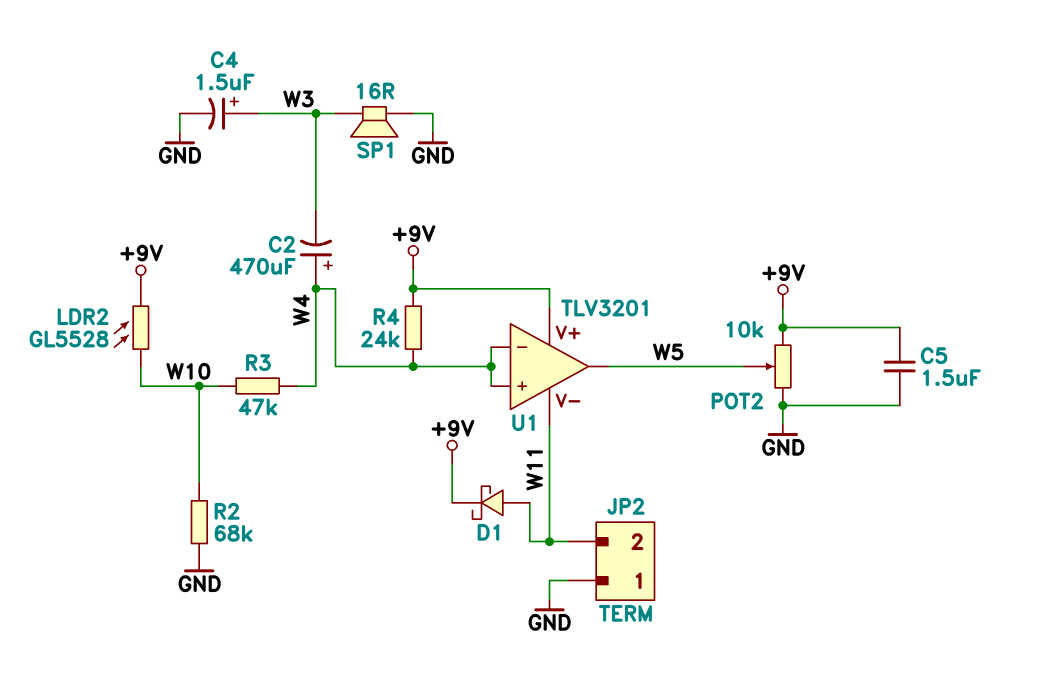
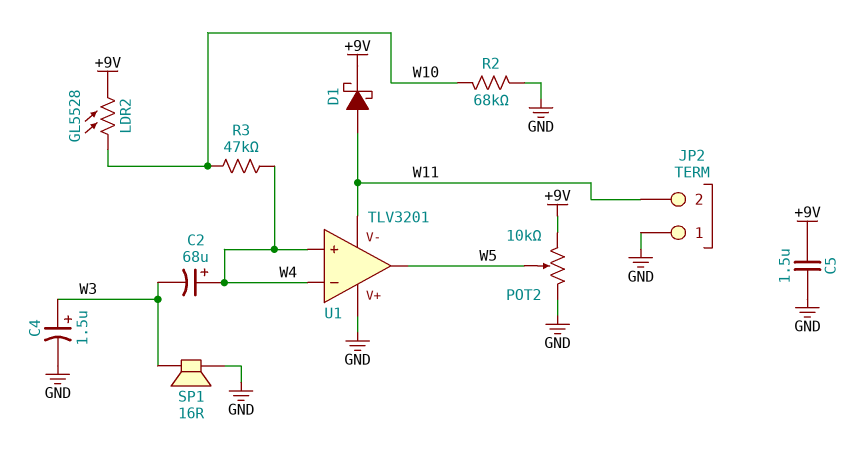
C2: 470uF (plus W4, minus W3) -> 68uF (plus W4, minus W3)
R4: 24k (+9V, W4) -> none
U1 pin V+: +9V -> GND

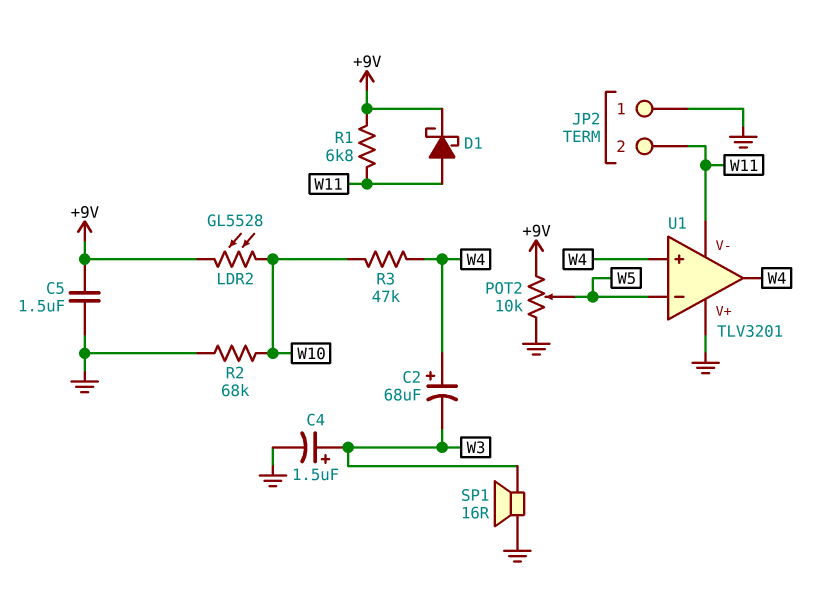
R1: none -> 6.8k (+9V, W11)
U1 pin in-: W4 -> W5
U1 pin out: W5 -> W4

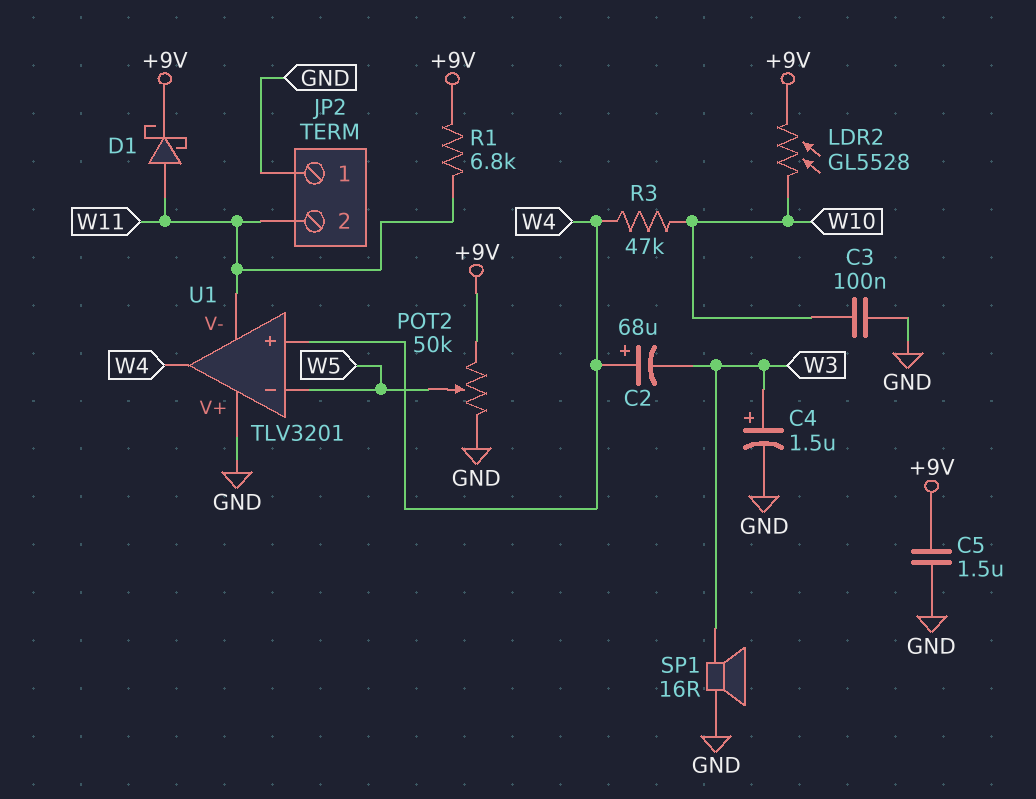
C3: none -> 100nF (GND, W10)
POT2: 10k (+9V, GND, wiper W5) -> 50k (+9V, GND, wiper W5)
R2: 68k (GND, W10) -> none

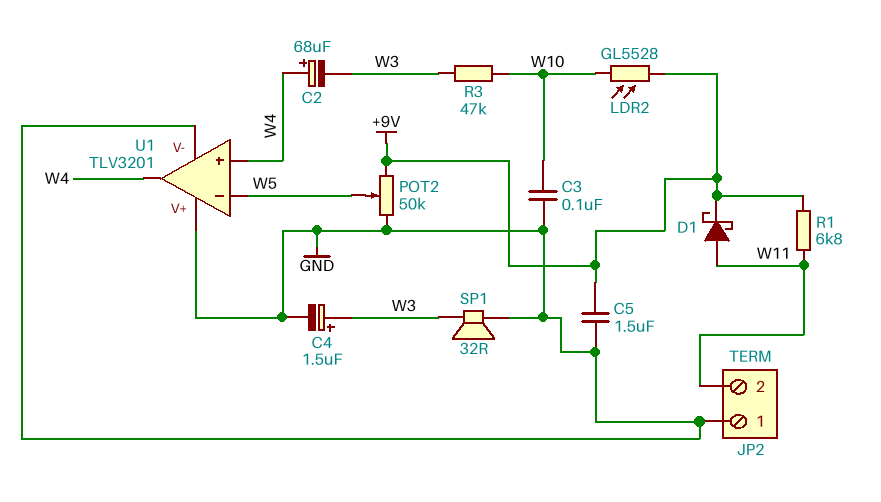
R3: 47k (W4, W10) -> 47k (W3, W10)
SP1: speaker 16R (GND, W3) -> speaker 32R (GND, W3)
U1 pin V-: W11 -> GND

